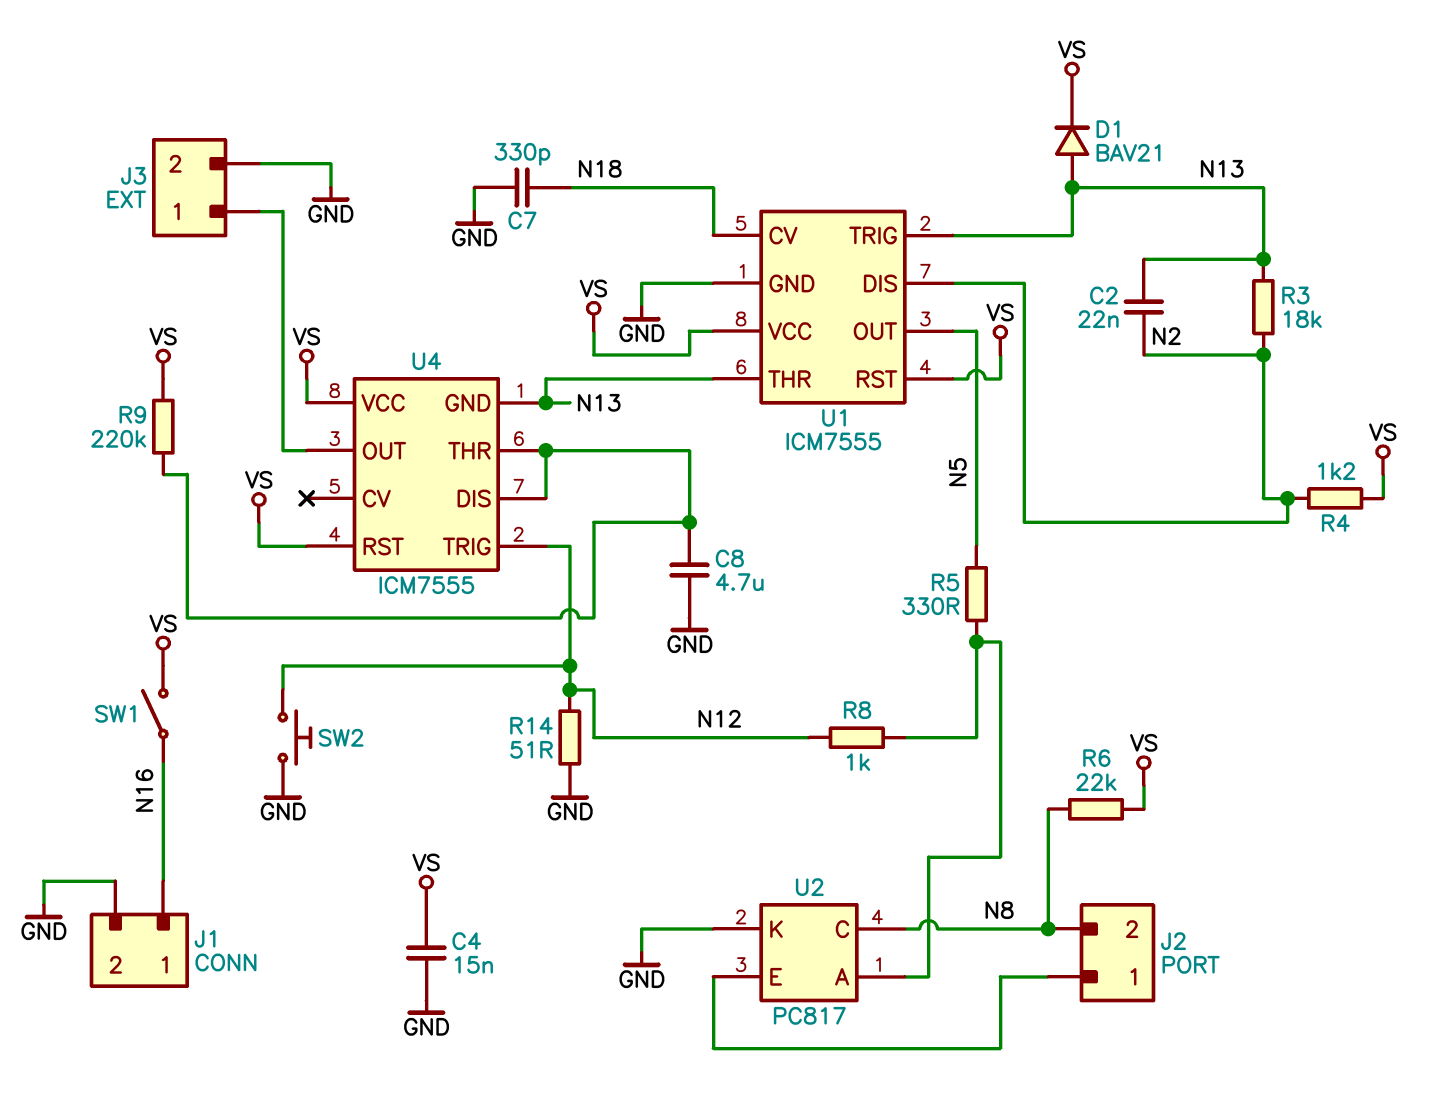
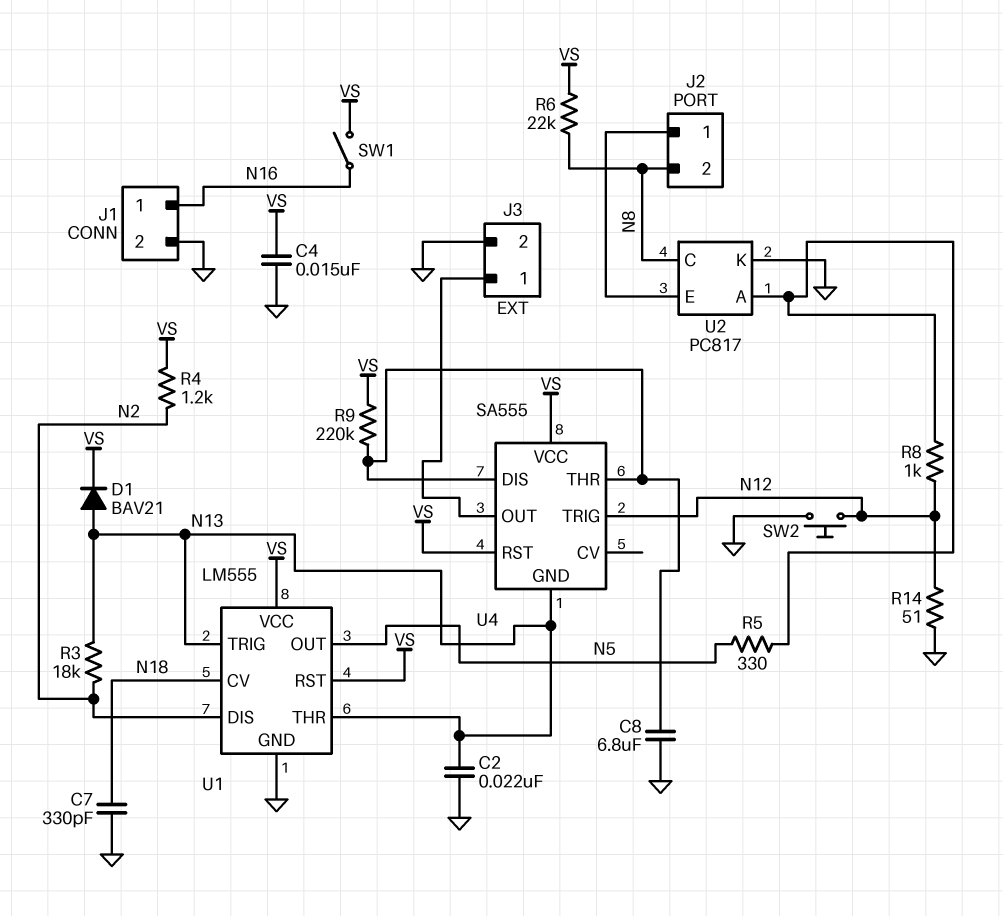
C2: 22nF (N2, N13) -> 22nF (GND, N13)
C8: 4.7uF (GND, U4/DIS) -> 6.8uF (GND, U4/DIS)
U1: ICM7555 -> LM555
U4: ICM7555 -> SA555

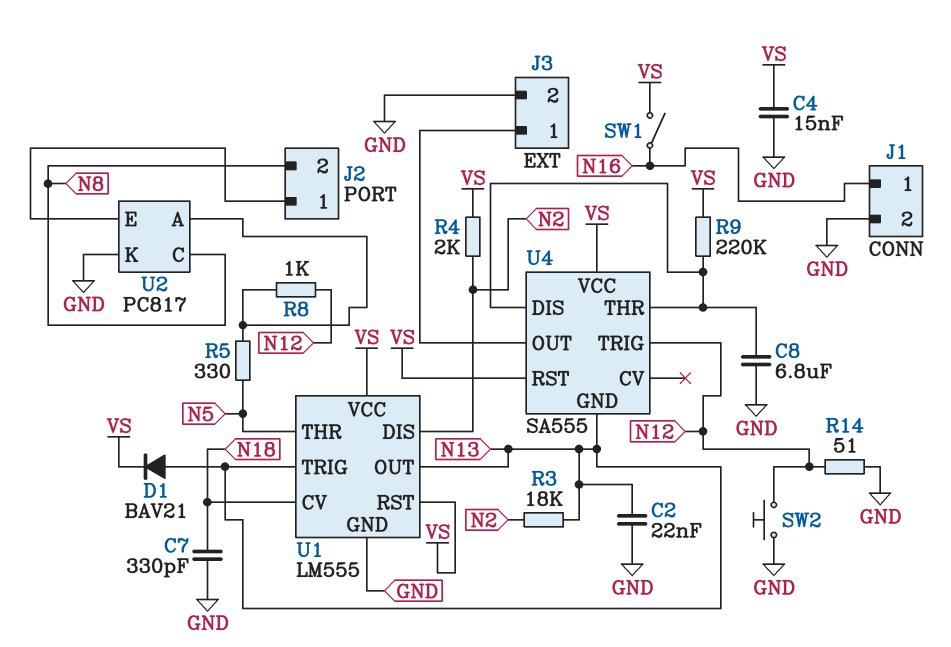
R4: 1.2k (N2, VS) -> 2k (N2, VS)
R6: 22k (N8, VS) -> none
U1 pin OUT: N5 -> N13
U1 pin THR: N13 -> N5

